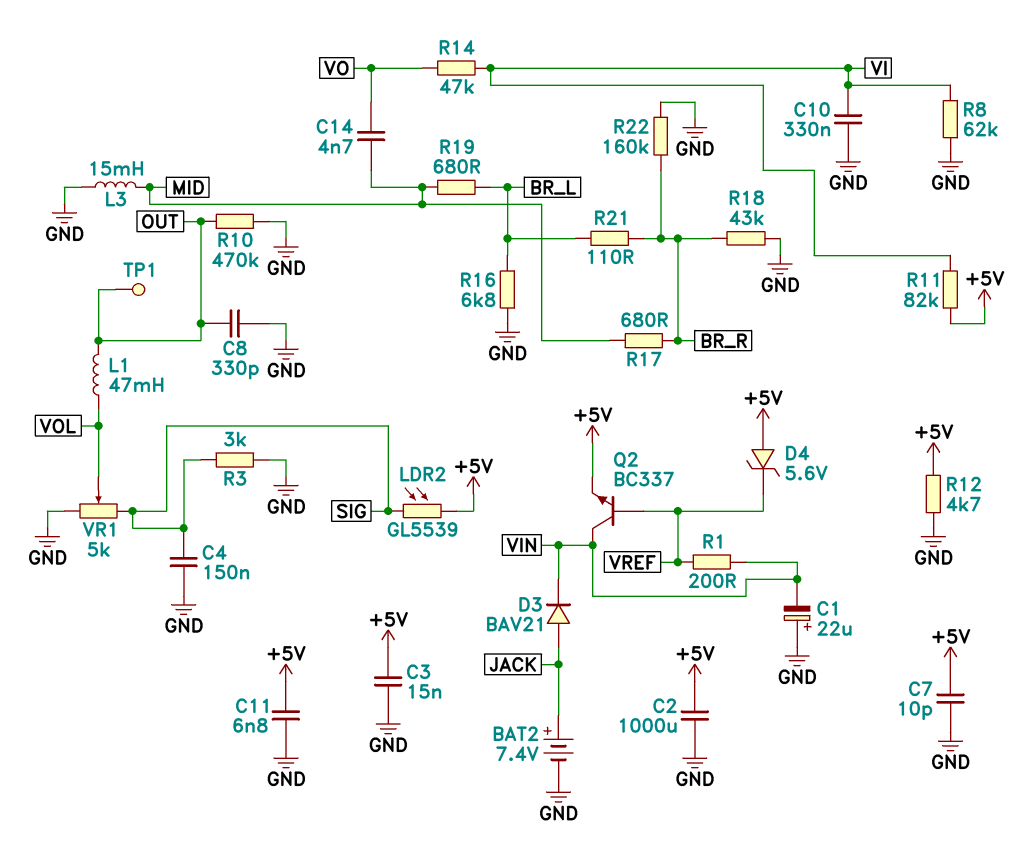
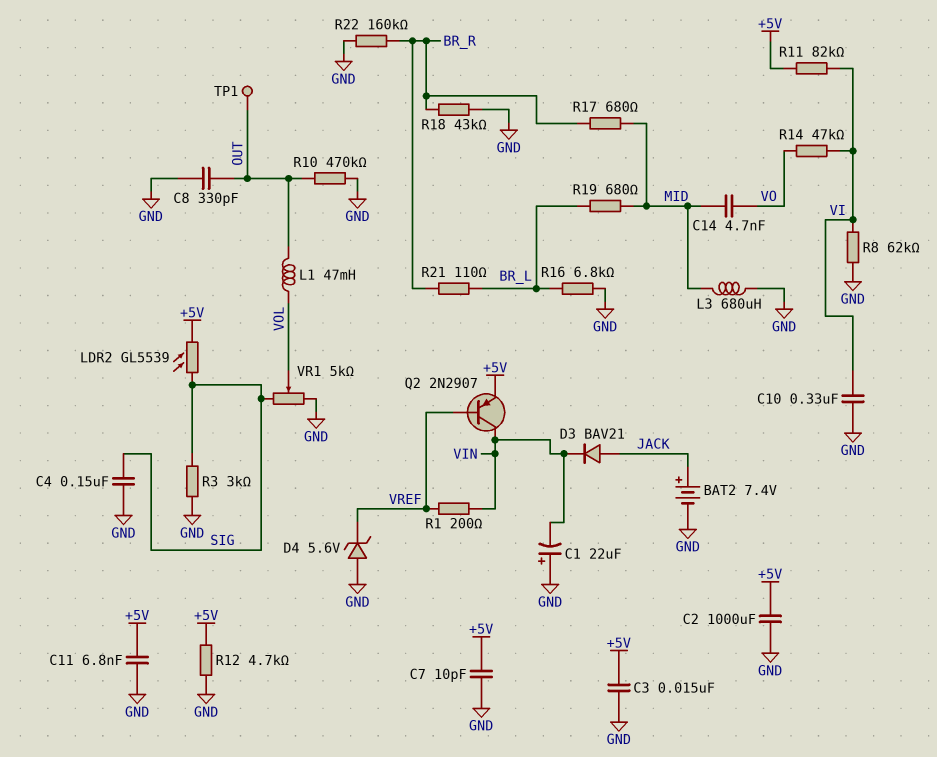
D4: zener 5.6V (A +5V, K VREF) -> zener 5.6V (A GND, K VREF)
L3: 15mH (GND, MID) -> 680uH (GND, MID)
Q2: NPN BC337 (B VREF, C VIN, E +5V) -> PNP 2N2907 (B VREF, C VIN, E +5V)

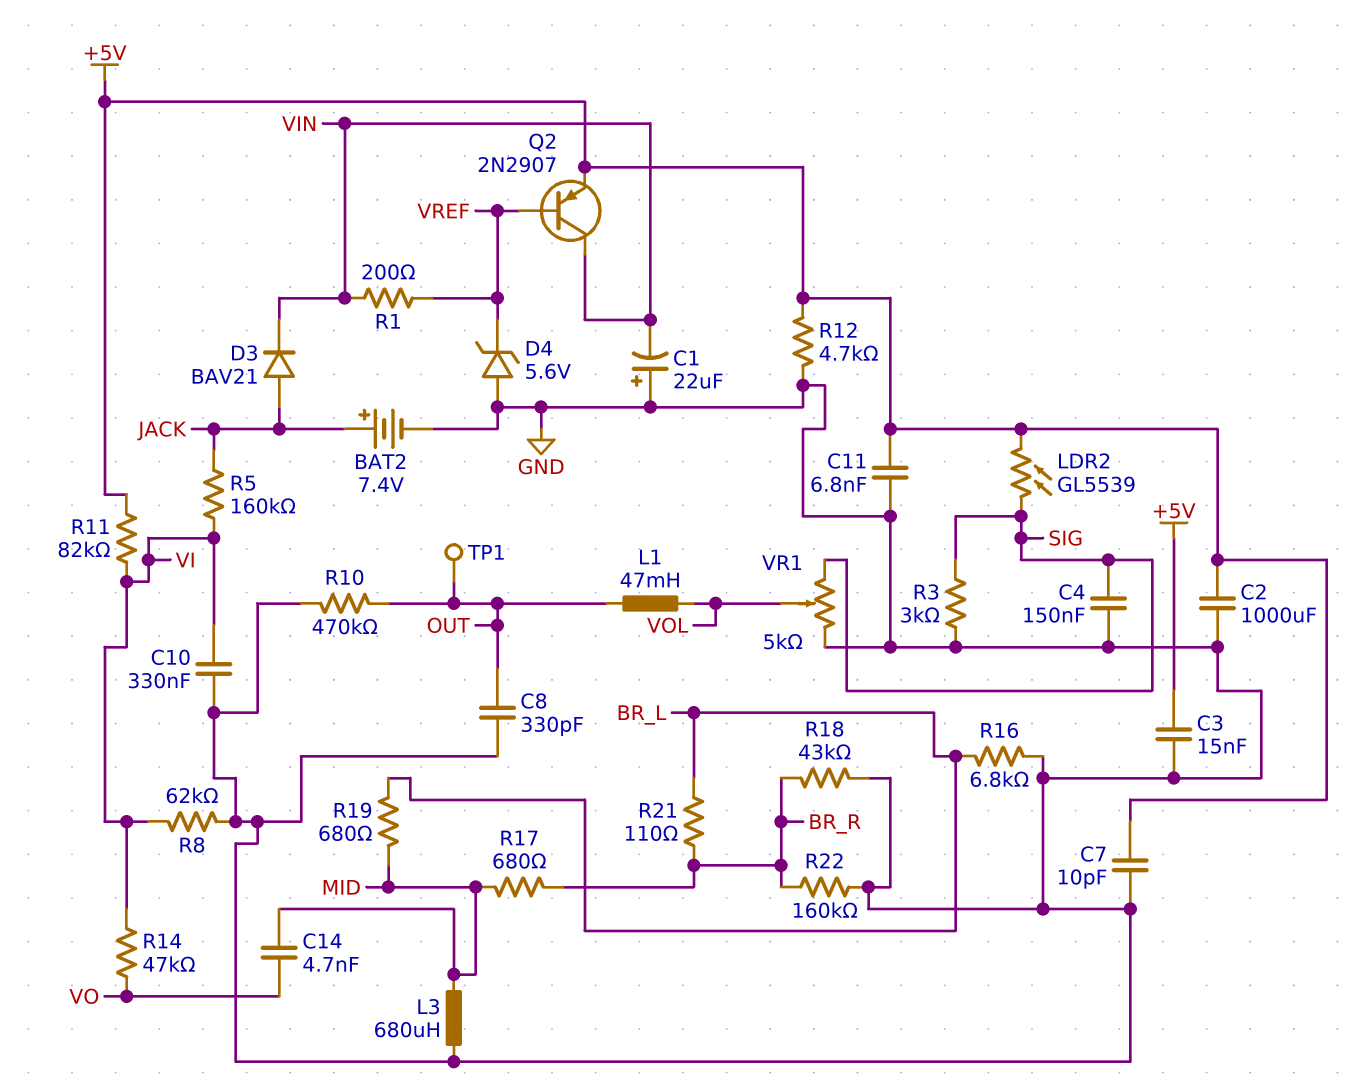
R5: none -> 160k (JACK, VI)

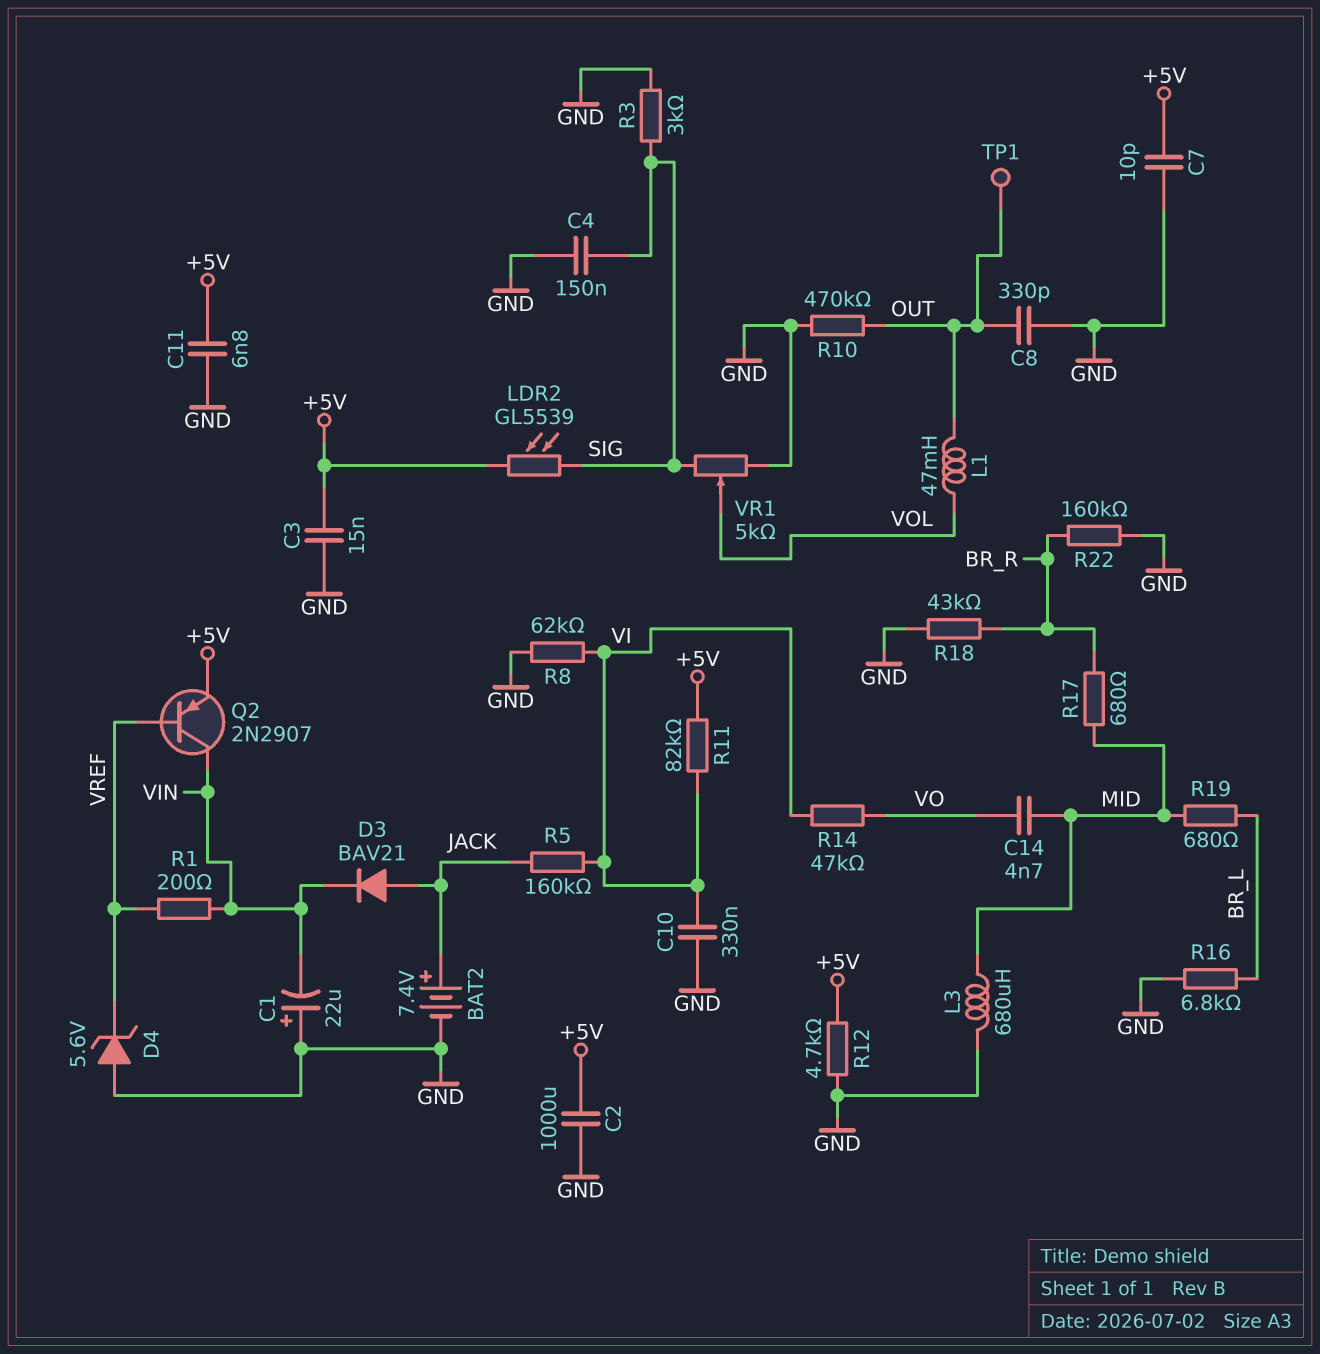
R21: 110 (BR_L, BR_R) -> none

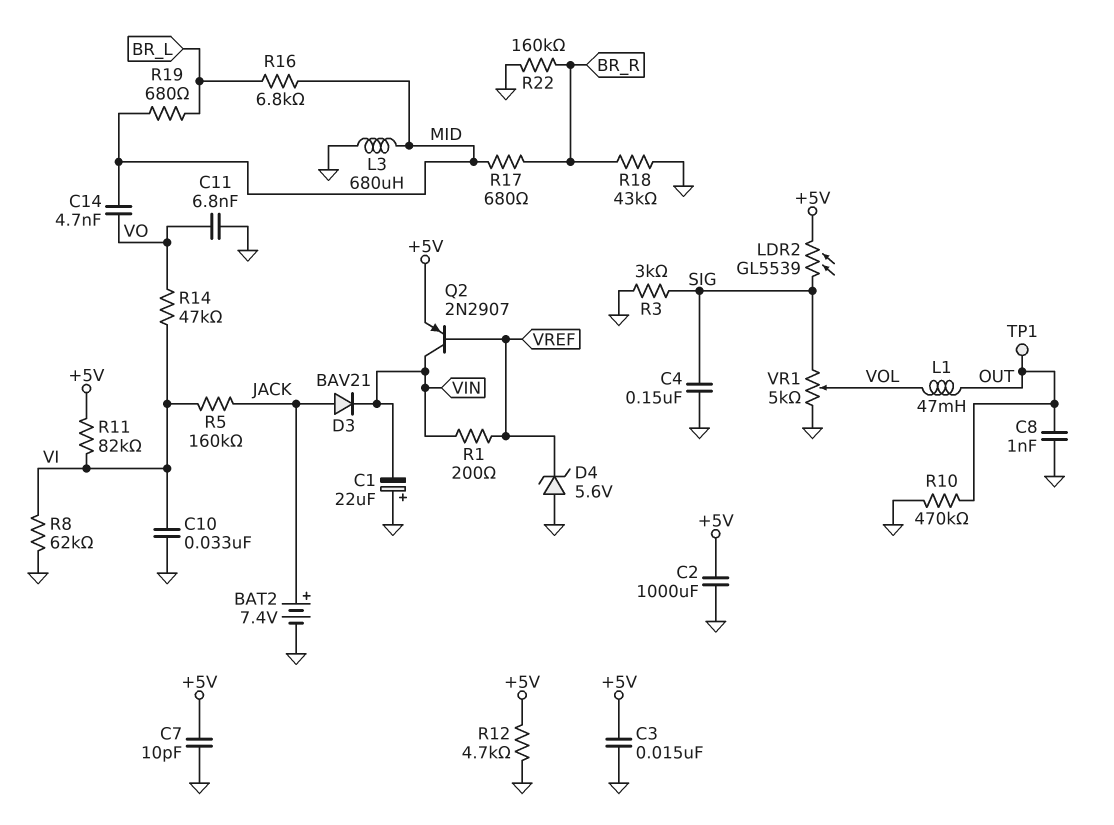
C8: 330pF (GND, OUT) -> 1nF (GND, OUT)
C10: 330nF (GND, VI) -> 33nF (GND, VI)
C11: 6.8nF (+5V, GND) -> 6.8nF (GND, VO)
R16: 6.8k (BR_L, GND) -> 6.8k (BR_L, MID)

